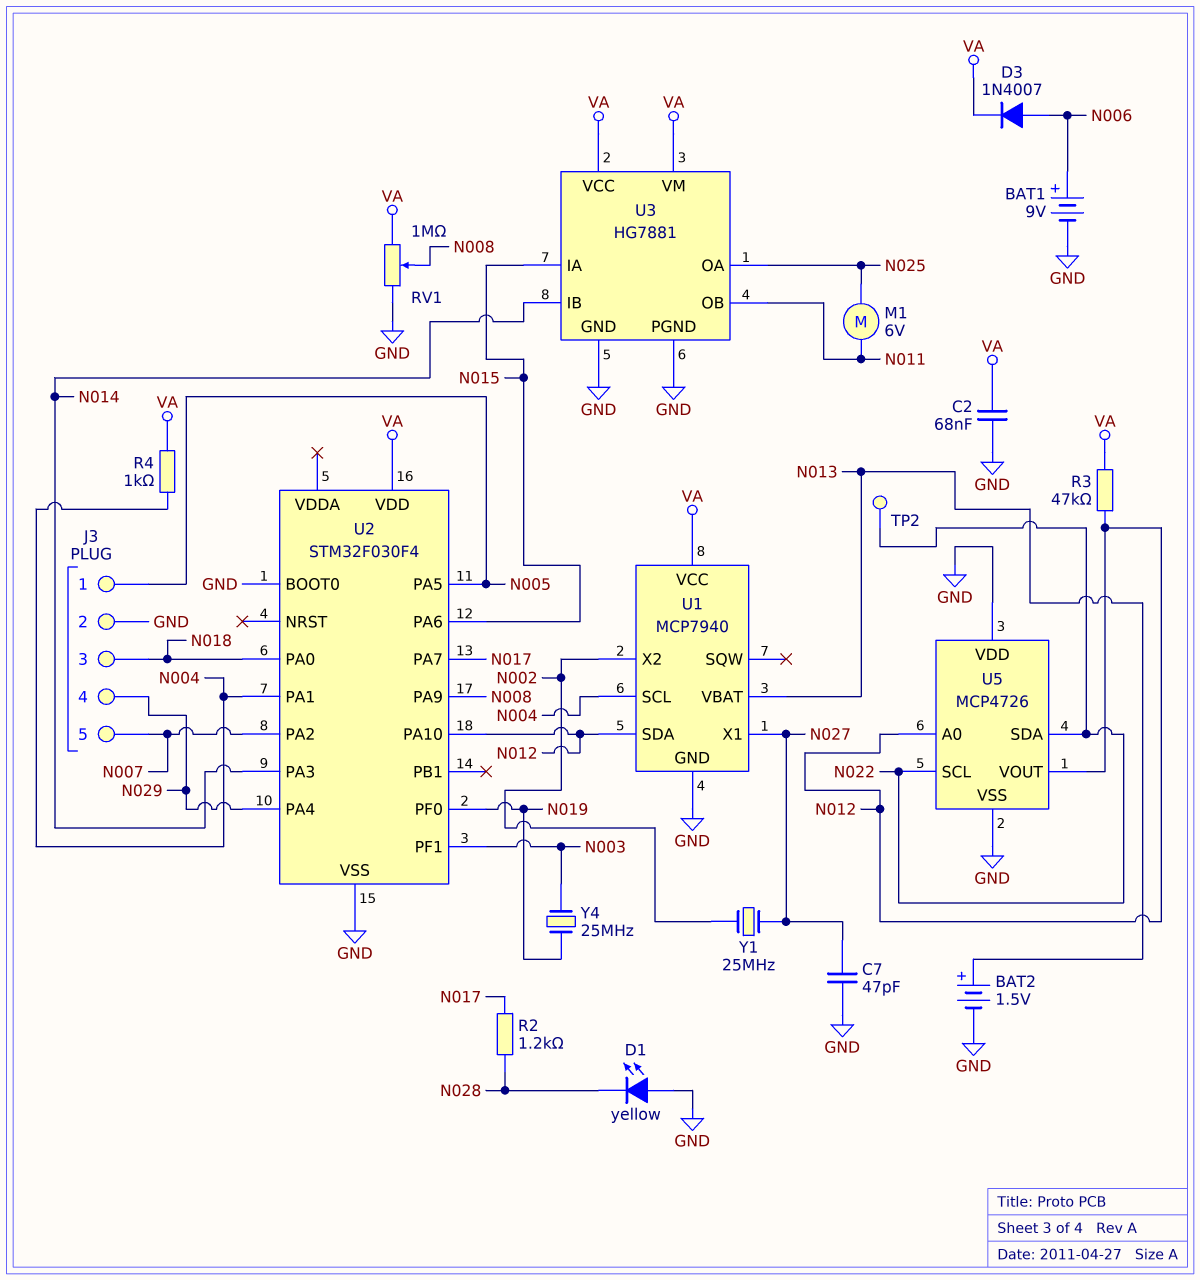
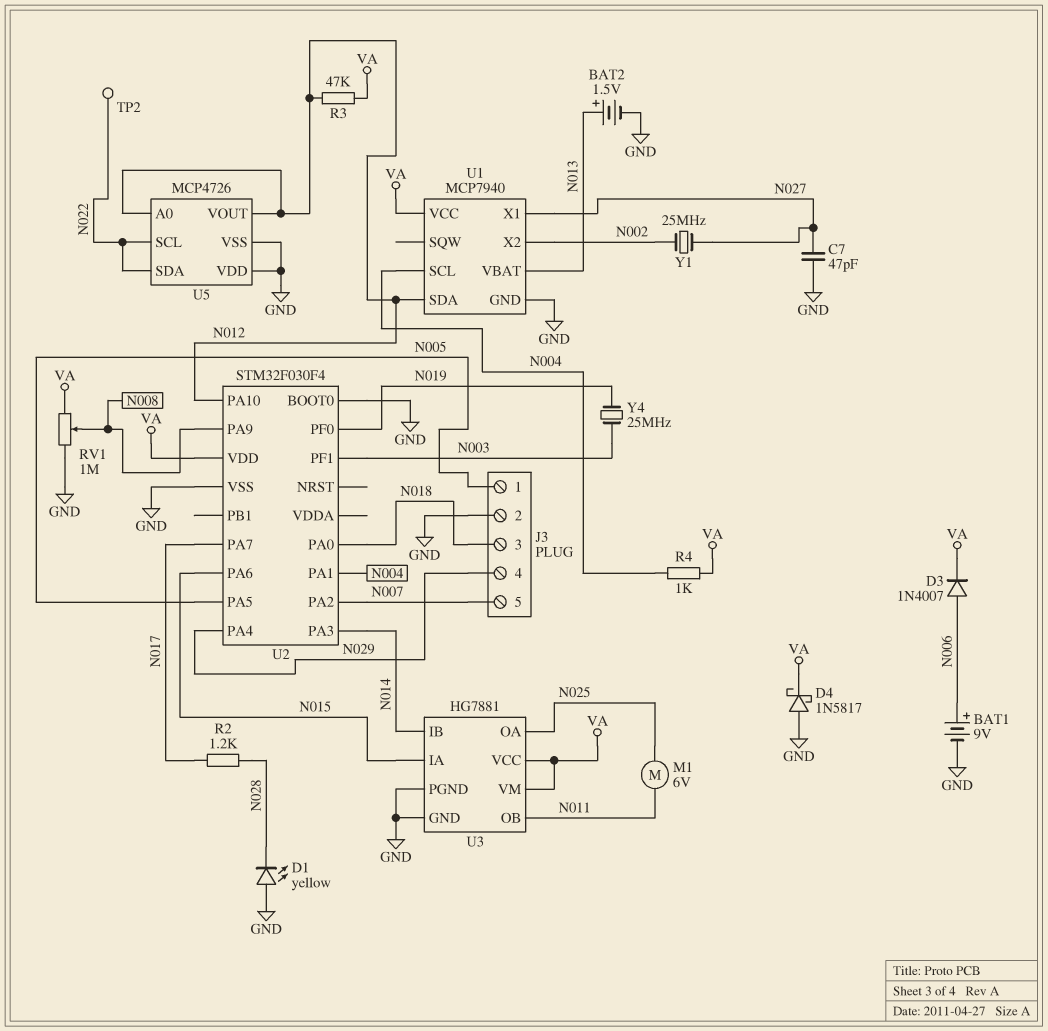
C2: 68nF (GND, VA) -> none
D4: none -> schottky 1N5817 (A GND, K VA)

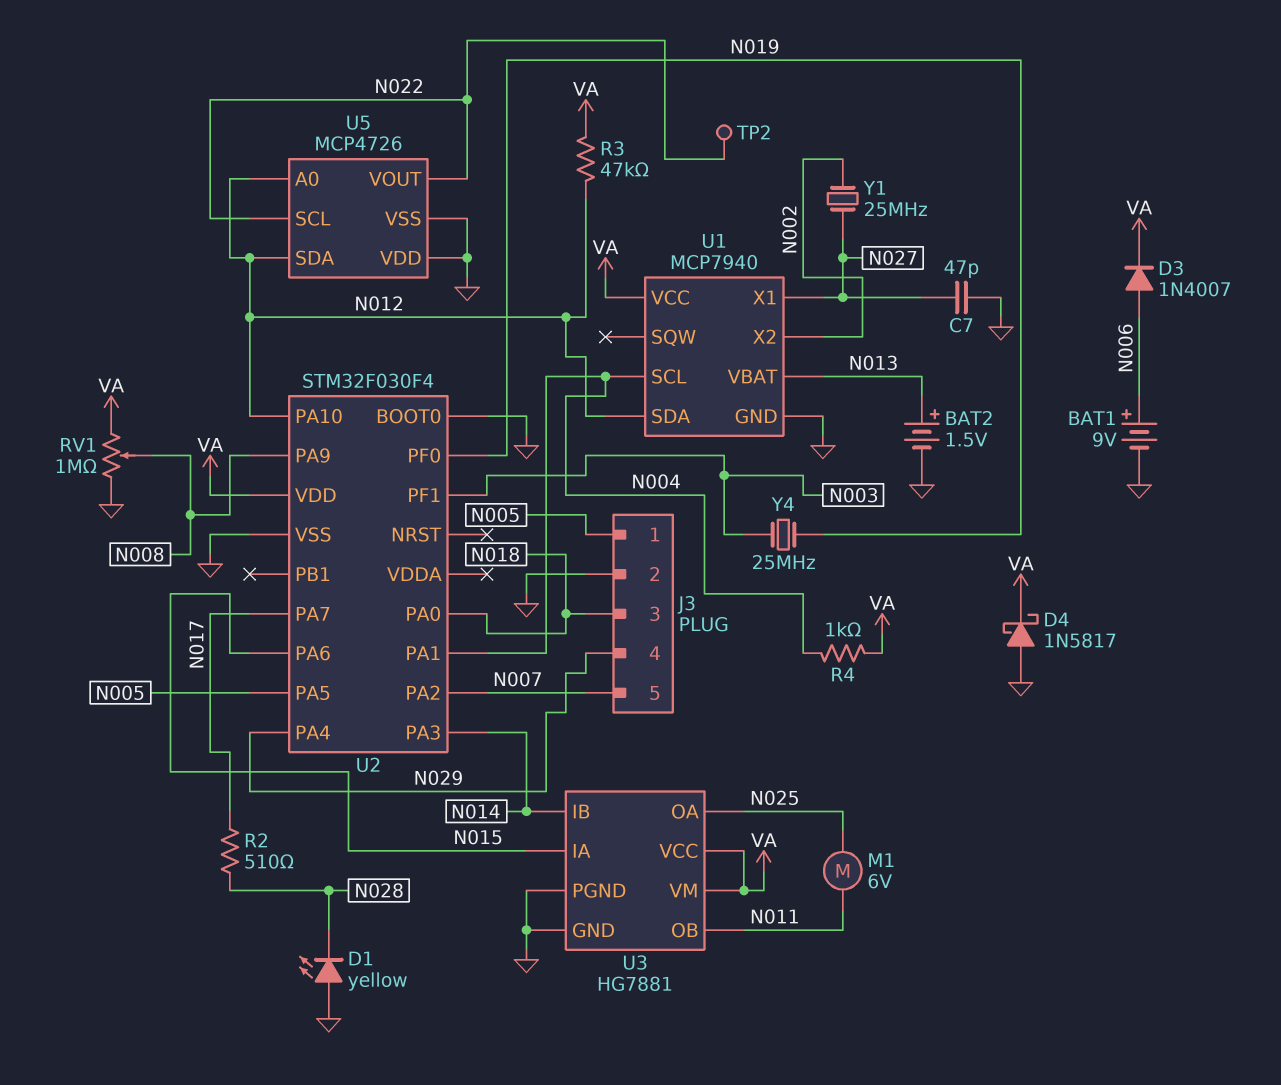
R2: 1.2k (N017, N028) -> 510 (N017, N028)
U5 pin SDA: N022 -> N012
U5 pin VOUT: N012 -> N022

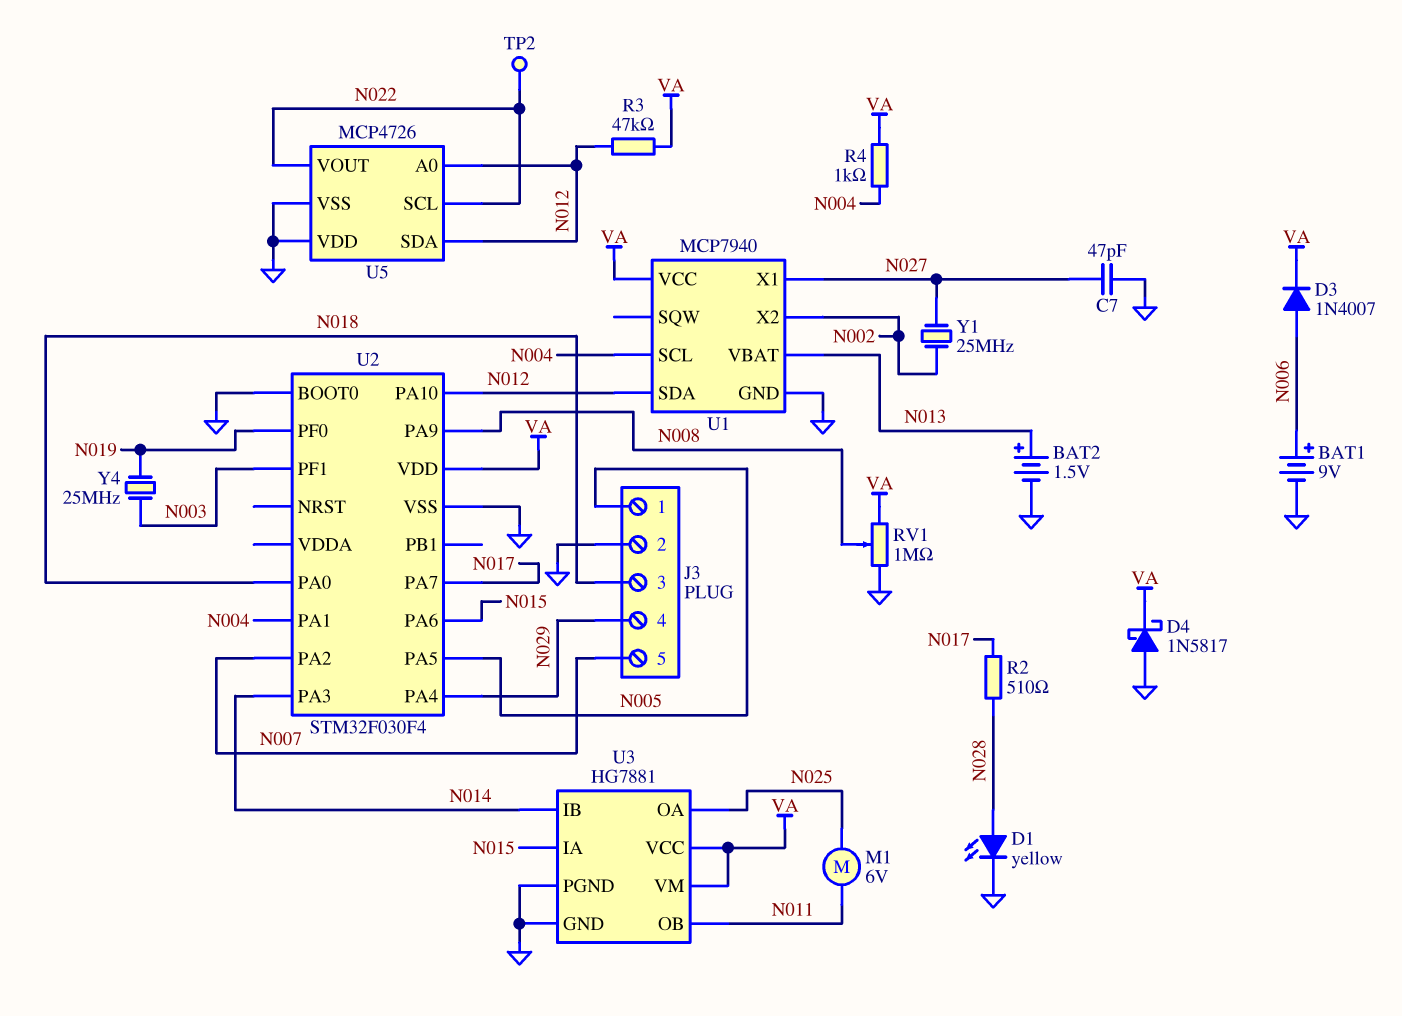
D1: LED yellow (A GND, K N028) -> LED yellow (A N028, K GND)

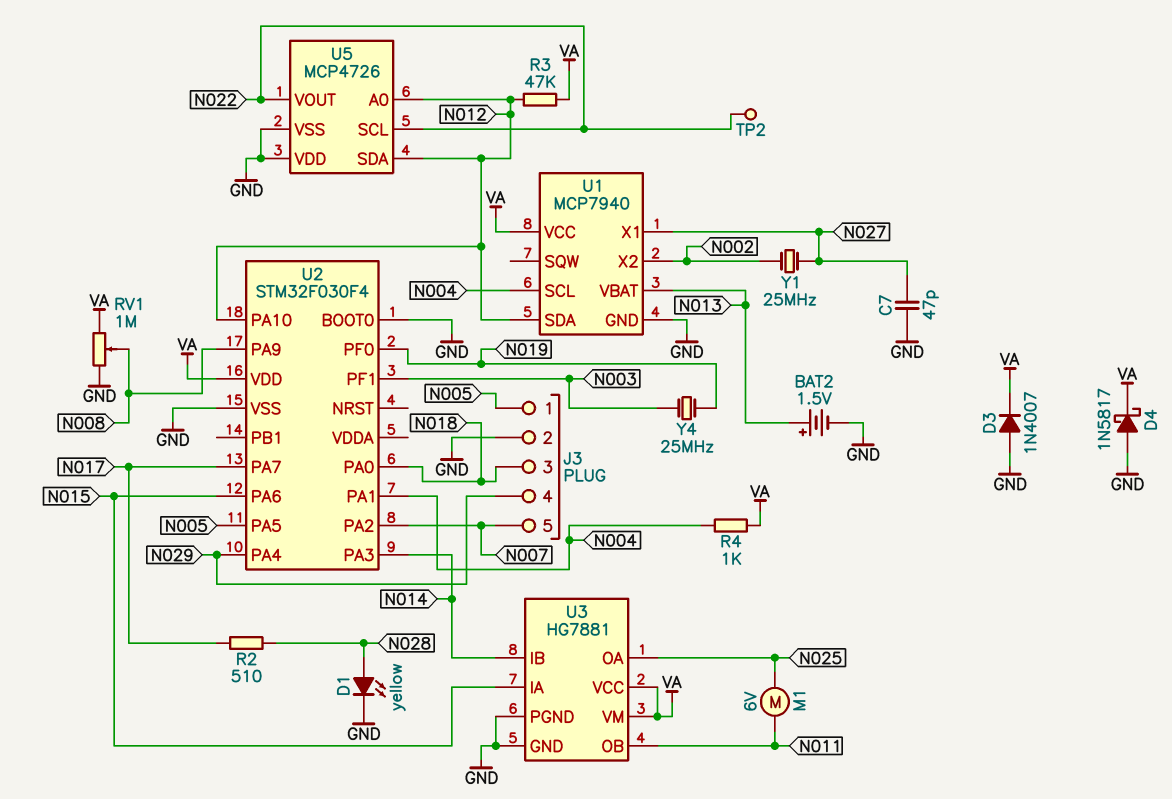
BAT1: 9V (plus N006, minus GND) -> none
D3: diode 1N4007 (A N006, K VA) -> diode 1N4007 (A GND, K VA)

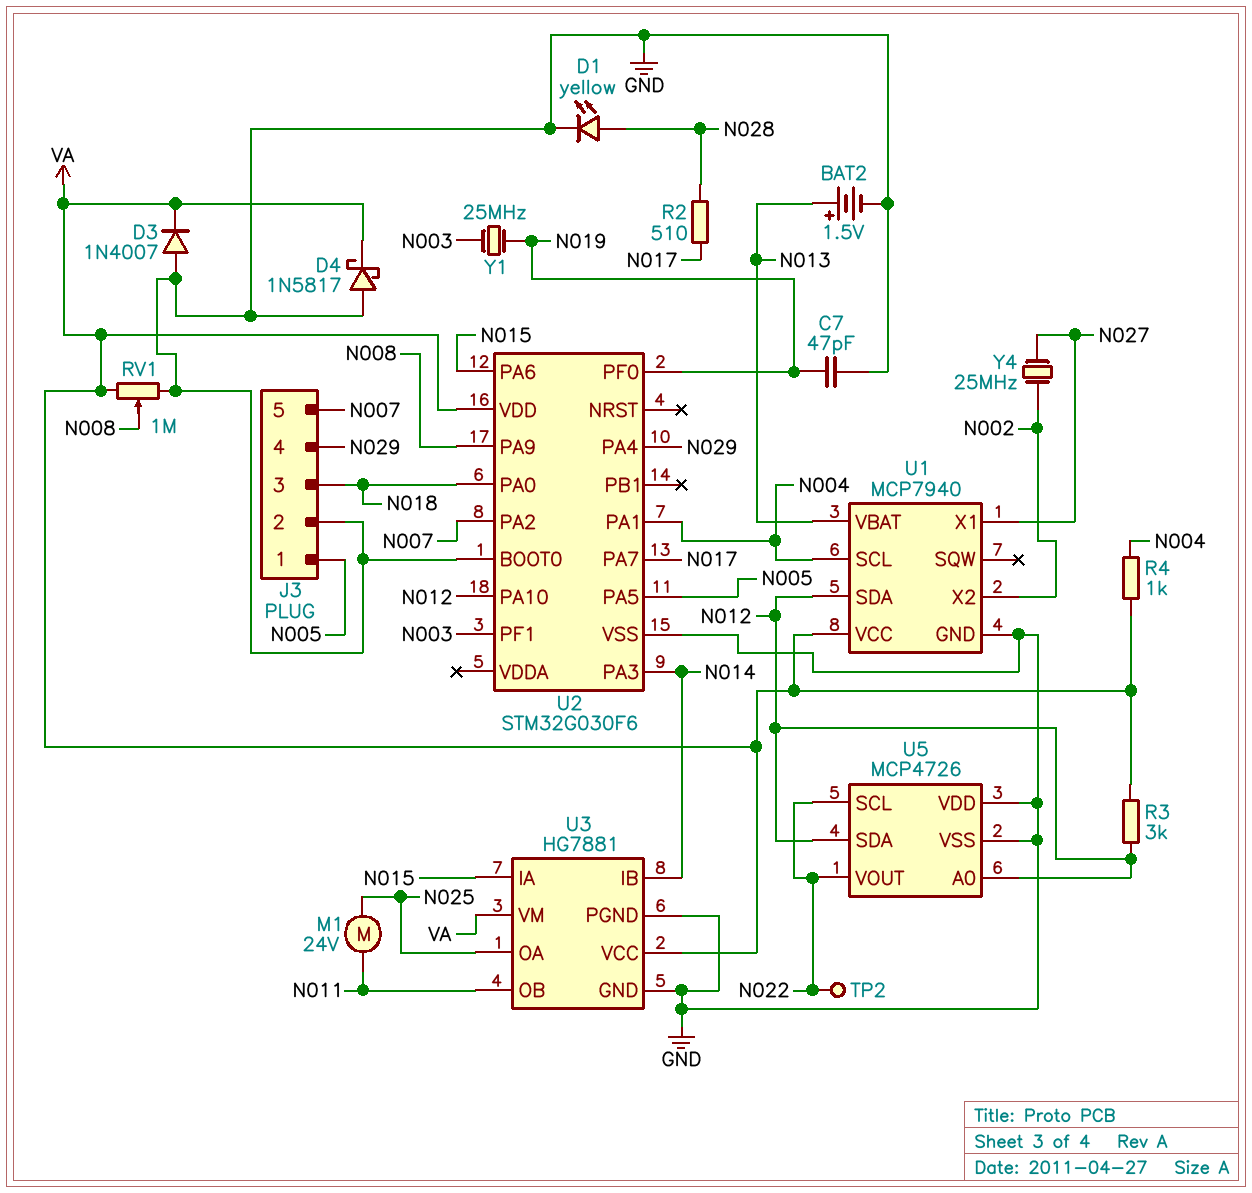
C7: 47pF (GND, N027) -> 47pF (GND, N019)
M1: motor 6V (N011, N025) -> motor 24V (N011, N025)
R3: 47k (N012, VA) -> 3k (N012, VA)
U2: STM32F030F4 -> STM32G030F6
Y1: 25MHz (N002, N027) -> 25MHz (N003, N019)
Y4: 25MHz (N003, N019) -> 25MHz (N002, N027)

